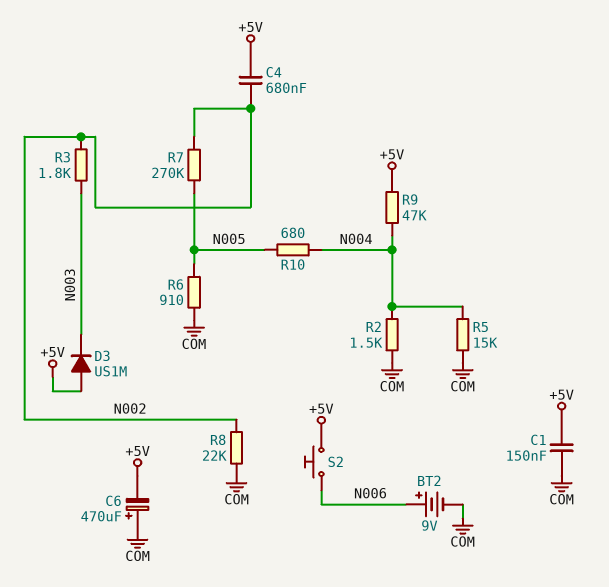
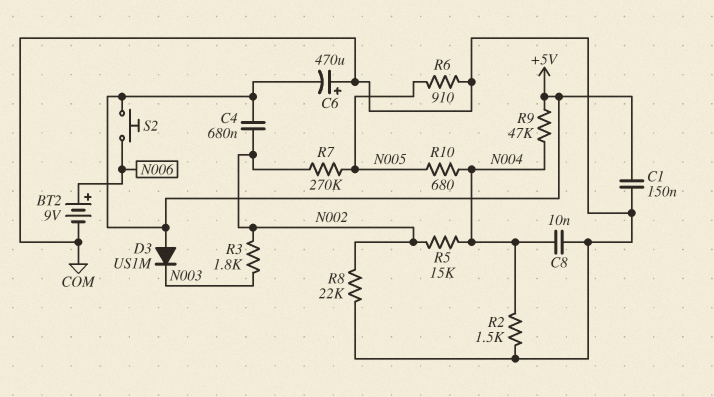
C8: none -> 10nF (COM, N004)
R5: 15k (COM, N004) -> 15k (N002, N004)

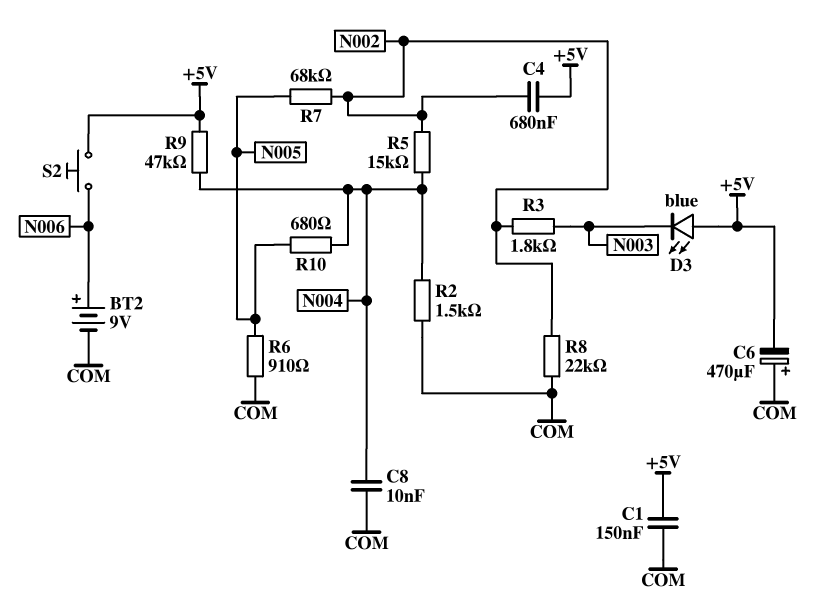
D3: diode US1M (A +5V, K N003) -> LED blue (A +5V, K N003)
R7: 270k (N002, N005) -> 68k (N002, N005)

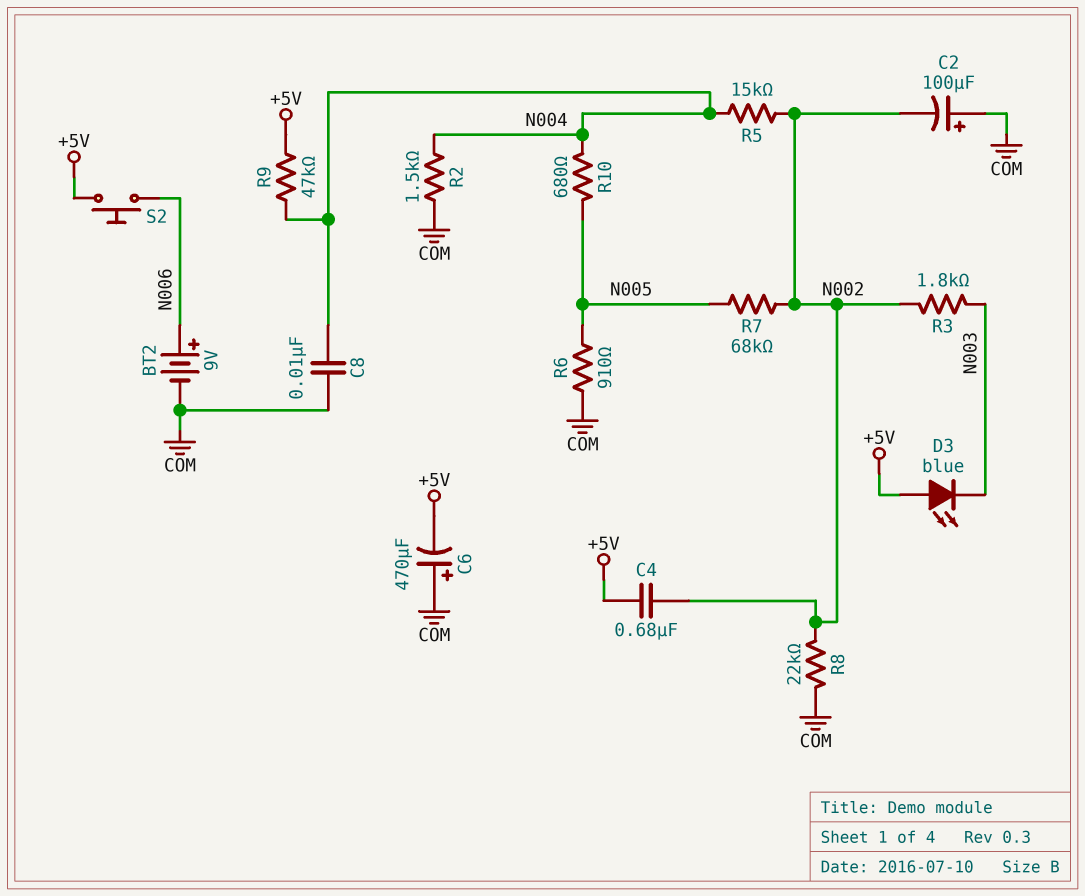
C1: 150nF (+5V, COM) -> none
C2: none -> 100uF (plus COM, minus N002)

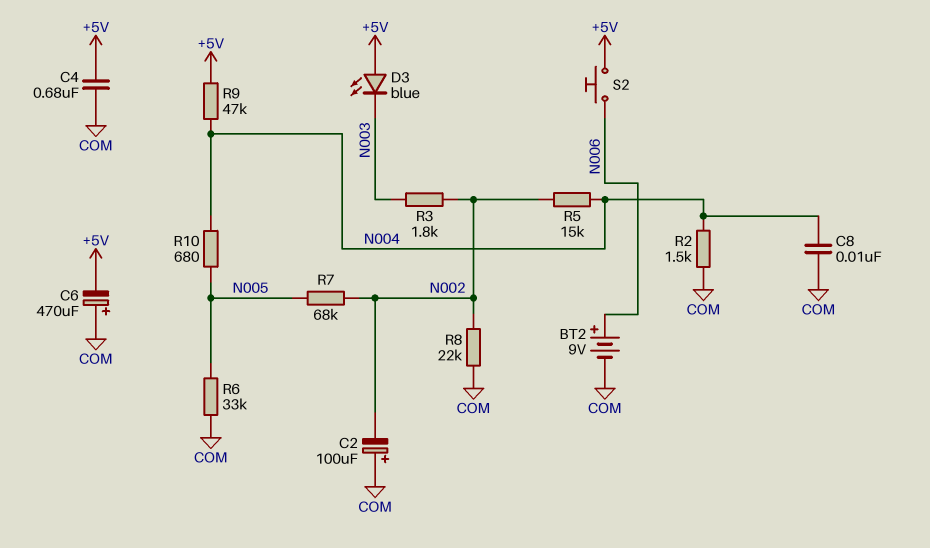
C4: 680nF (+5V, N002) -> 680nF (+5V, COM)
R6: 910 (COM, N005) -> 33k (COM, N005)

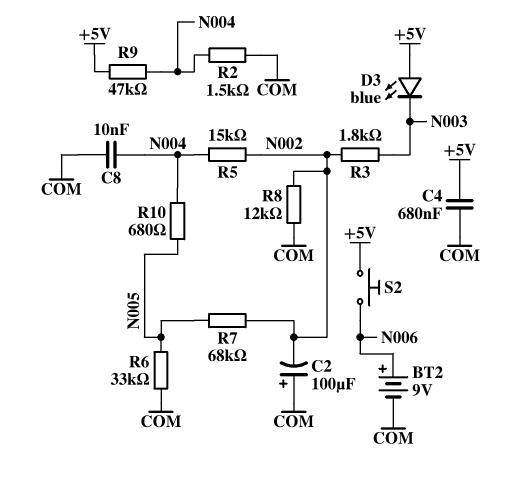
C6: 470uF (plus COM, minus +5V) -> none
R8: 22k (COM, N002) -> 12k (COM, N002)

